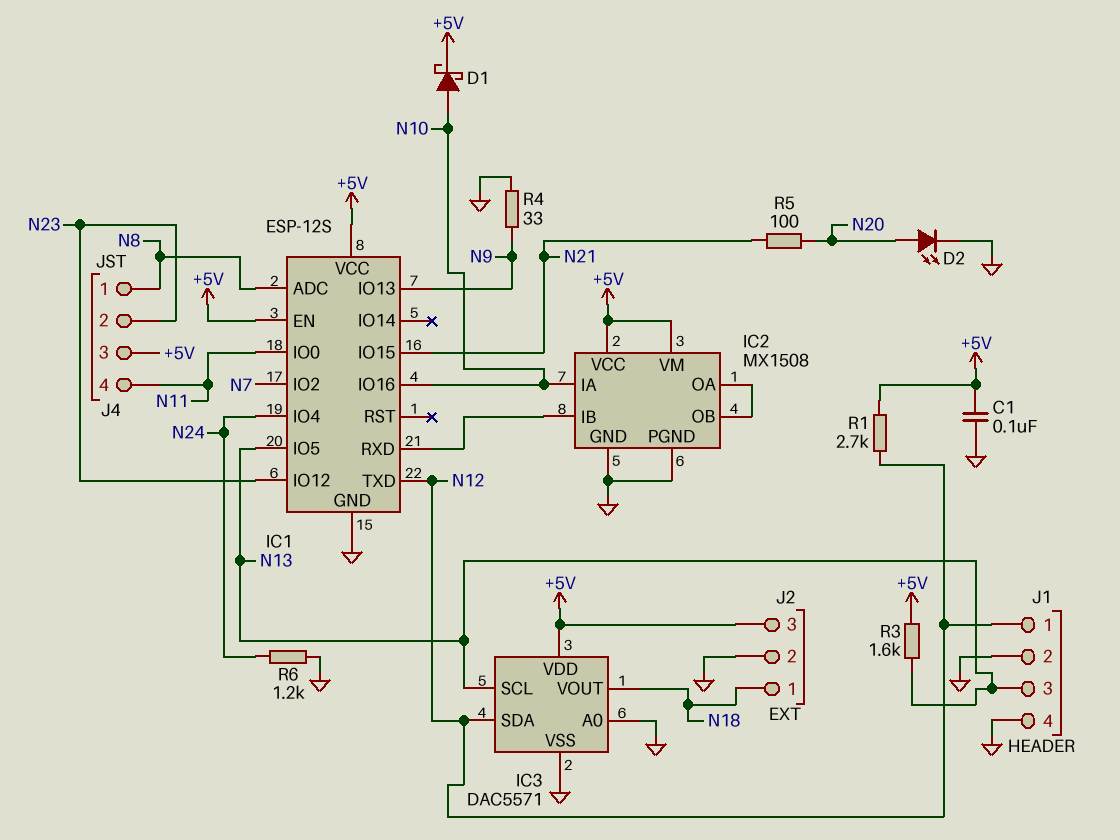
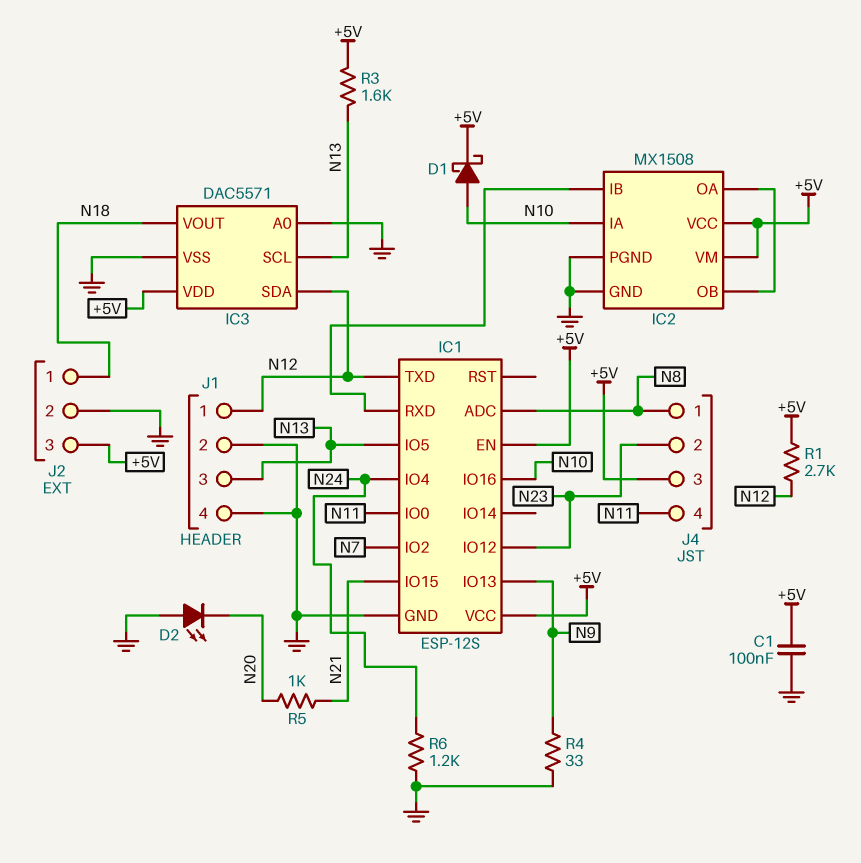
D2: LED (A N20, K GND) -> LED (A GND, K N20)
R5: 100 (N20, N21) -> 1k (N20, N21)

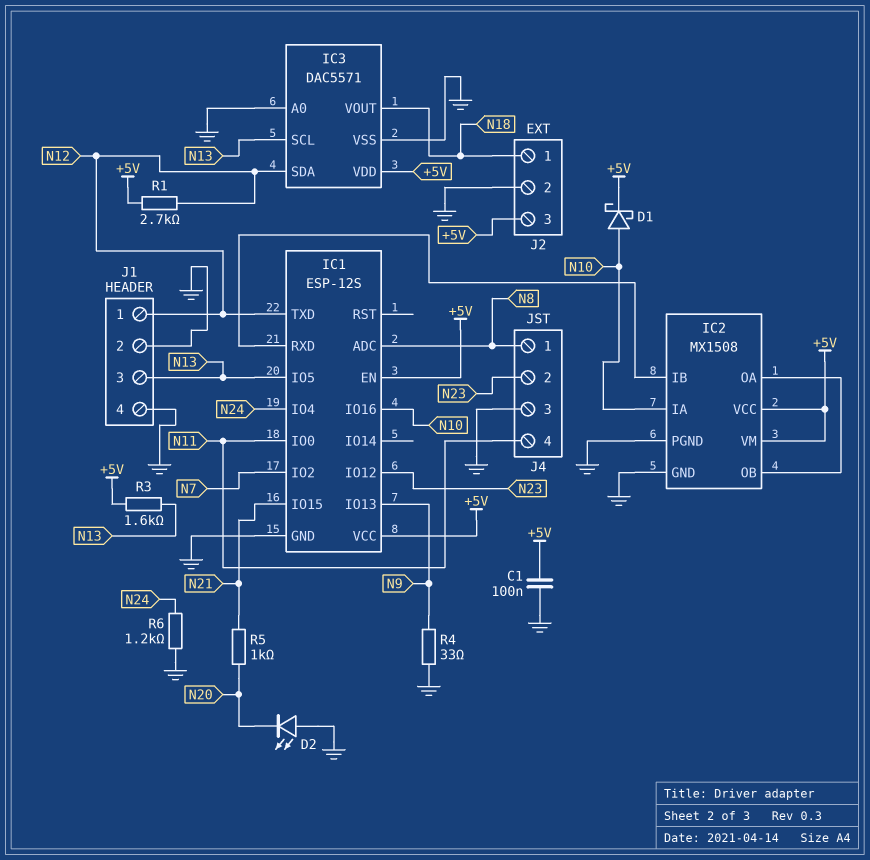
J4 pin 3: +5V -> GND

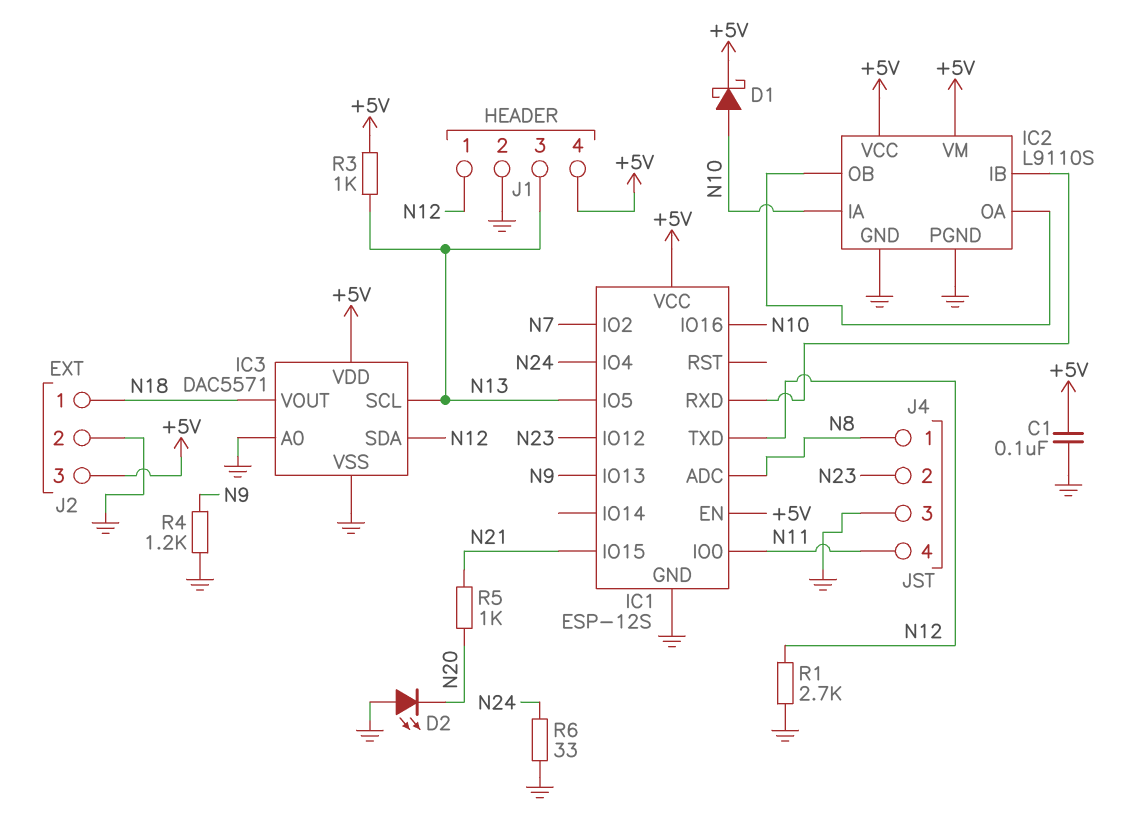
IC2: MX1508 -> L9110S
J1 pin 4: GND -> +5V
R1: 2.7k (+5V, N12) -> 2.7k (GND, N12)
R3: 1.6k (+5V, N13) -> 1k (+5V, N13)
R4: 33 (GND, N9) -> 1.2k (GND, N9)
R6: 1.2k (GND, N24) -> 33 (GND, N24)

